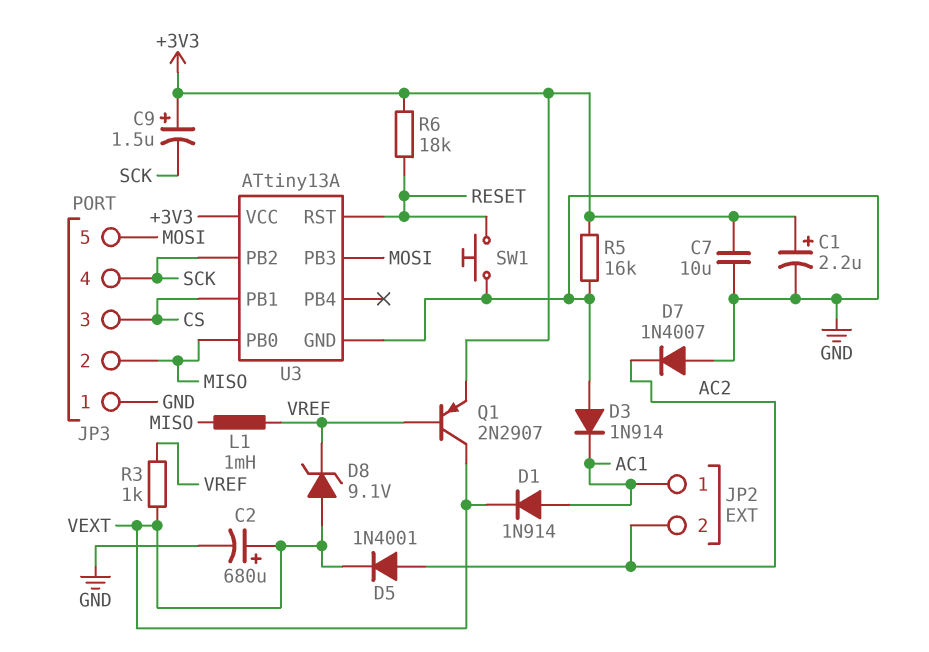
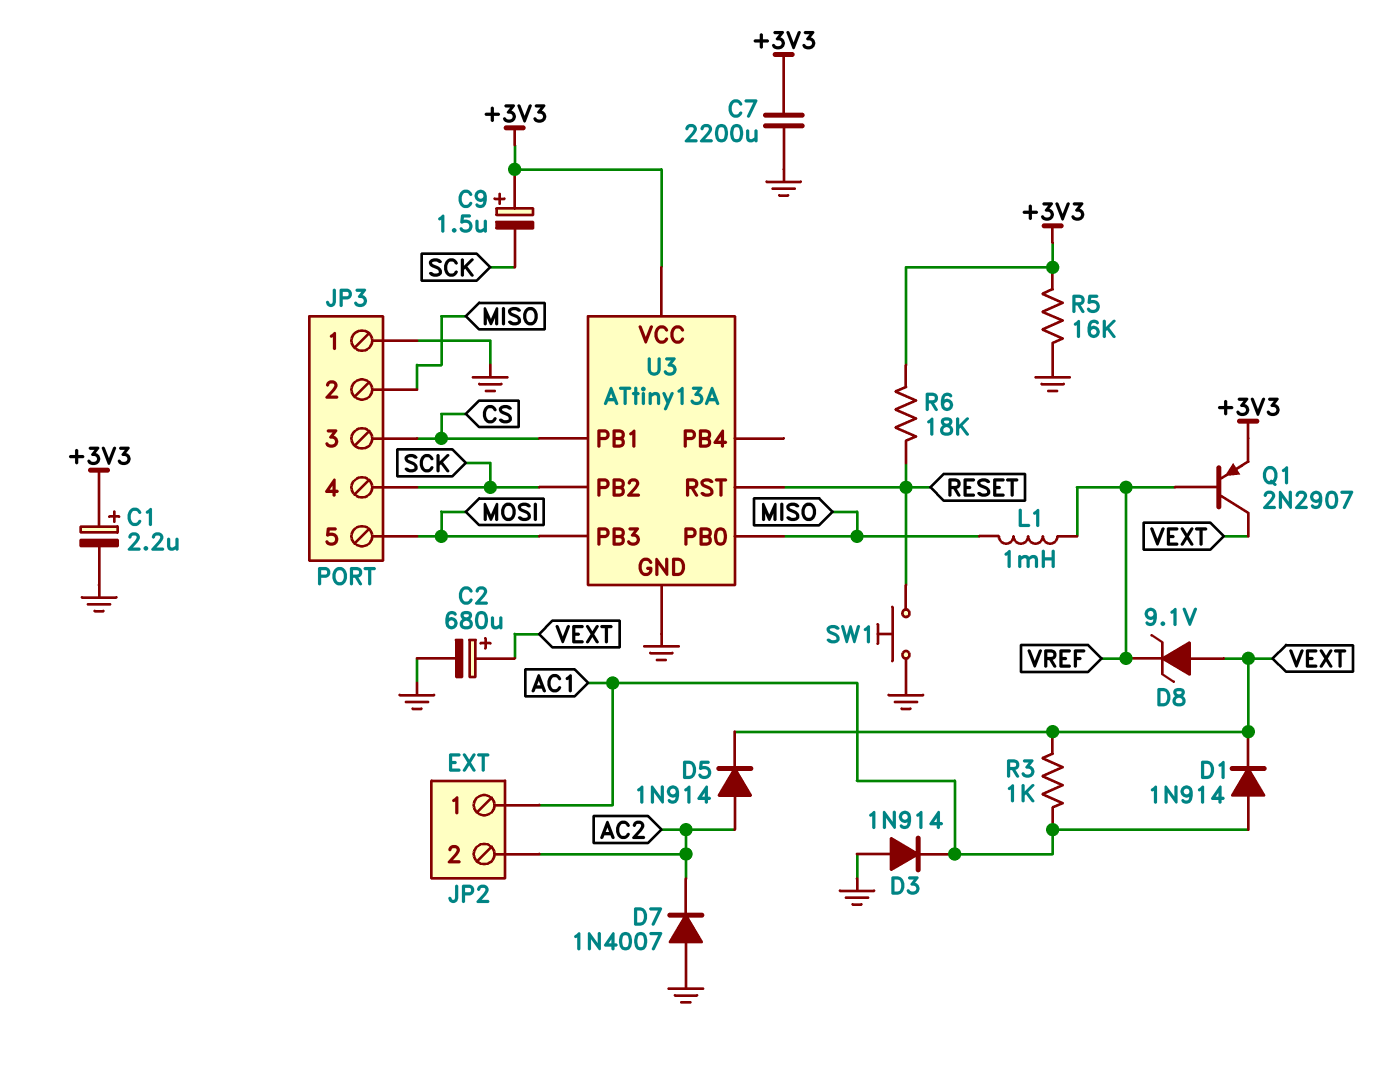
C7: 10uF (+3V3, GND) -> 2200uF (+3V3, GND)
D5: diode 1N4001 (A AC2, K VEXT) -> diode 1N914 (A AC2, K VEXT)
R3: 1k (VEXT, VREF) -> 1k (AC1, VEXT)

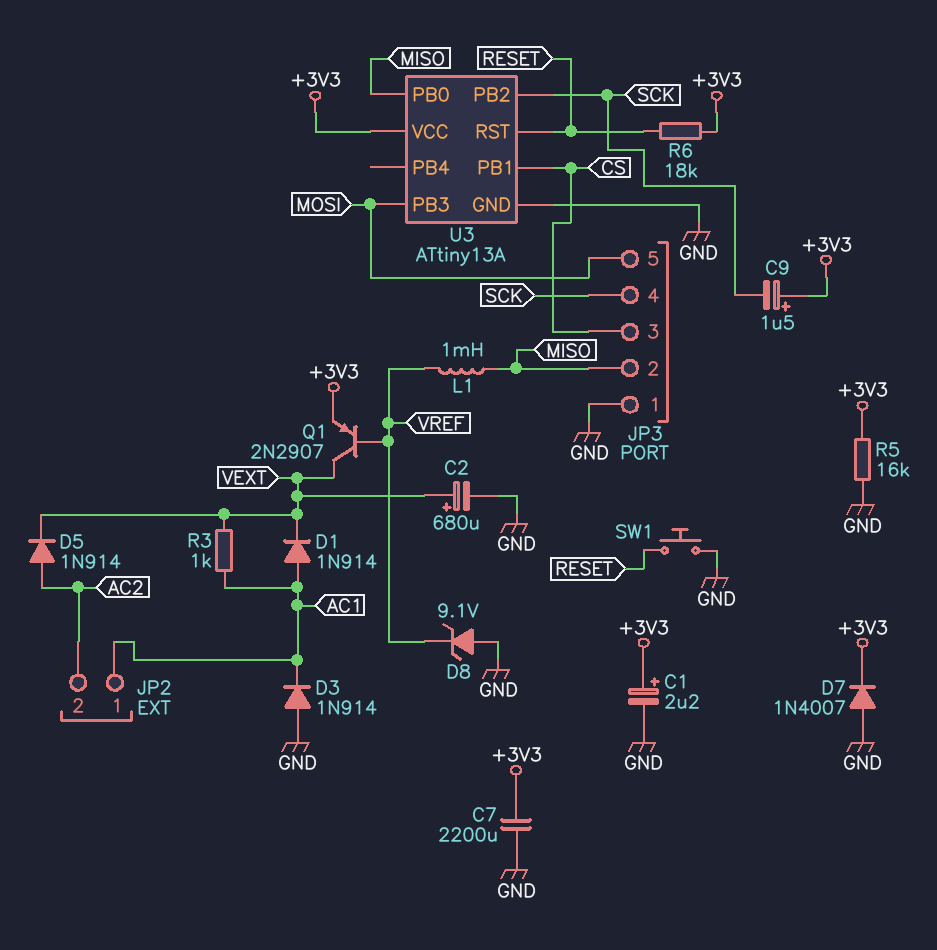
D7: diode 1N4007 (A GND, K AC2) -> diode 1N4007 (A GND, K +3V3)
D8: zener 9.1V (A VEXT, K VREF) -> zener 9.1V (A GND, K VREF)

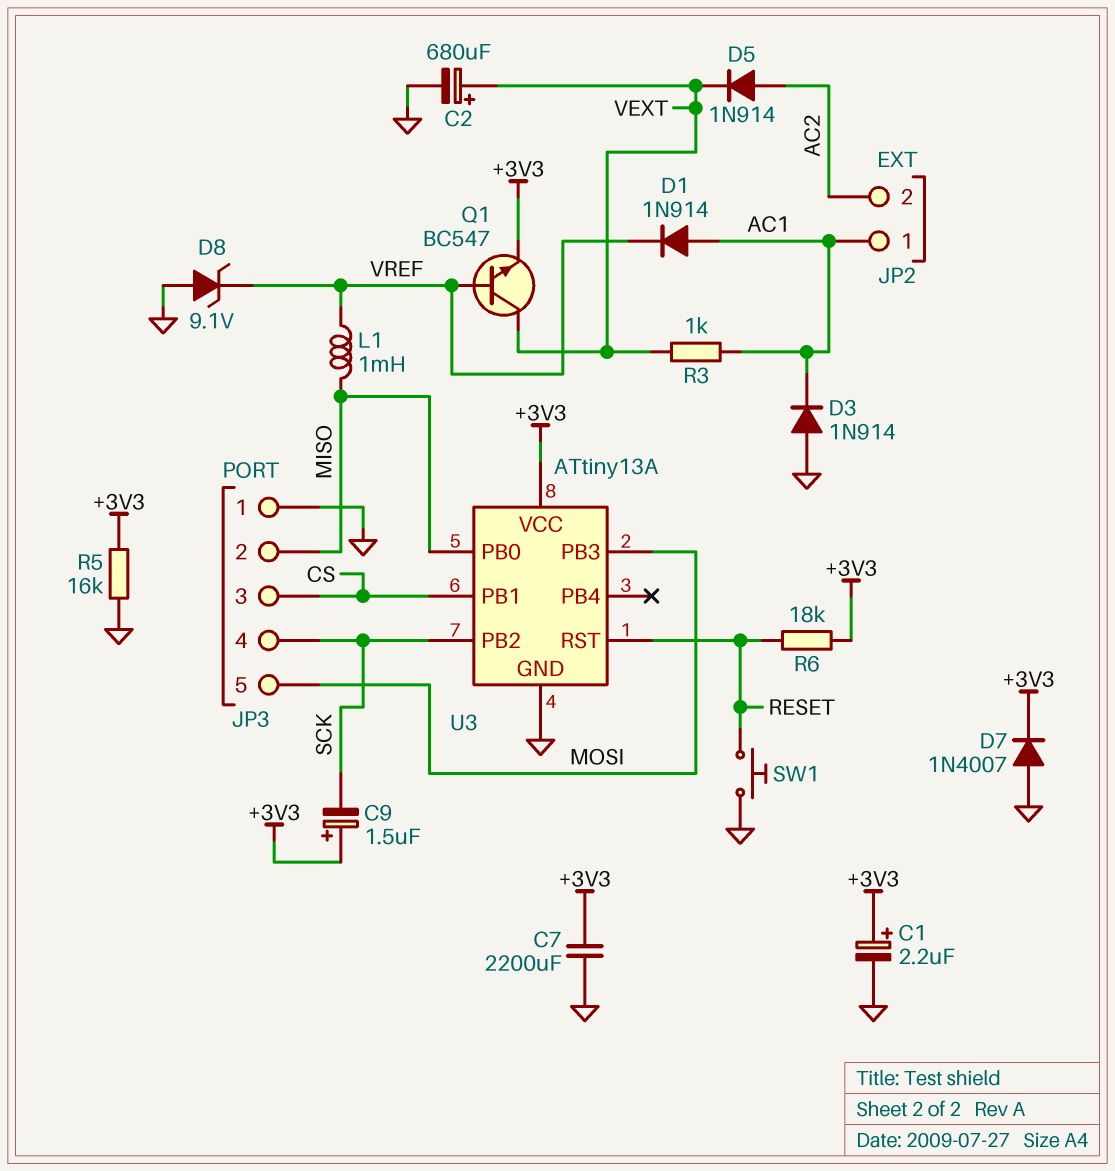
D1: diode 1N914 (A AC1, K VEXT) -> diode 1N914 (A AC1, K VREF)
Q1: PNP 2N2907 (B VREF, C VEXT, E +3V3) -> NPN BC547 (B VREF, C VEXT, E +3V3)

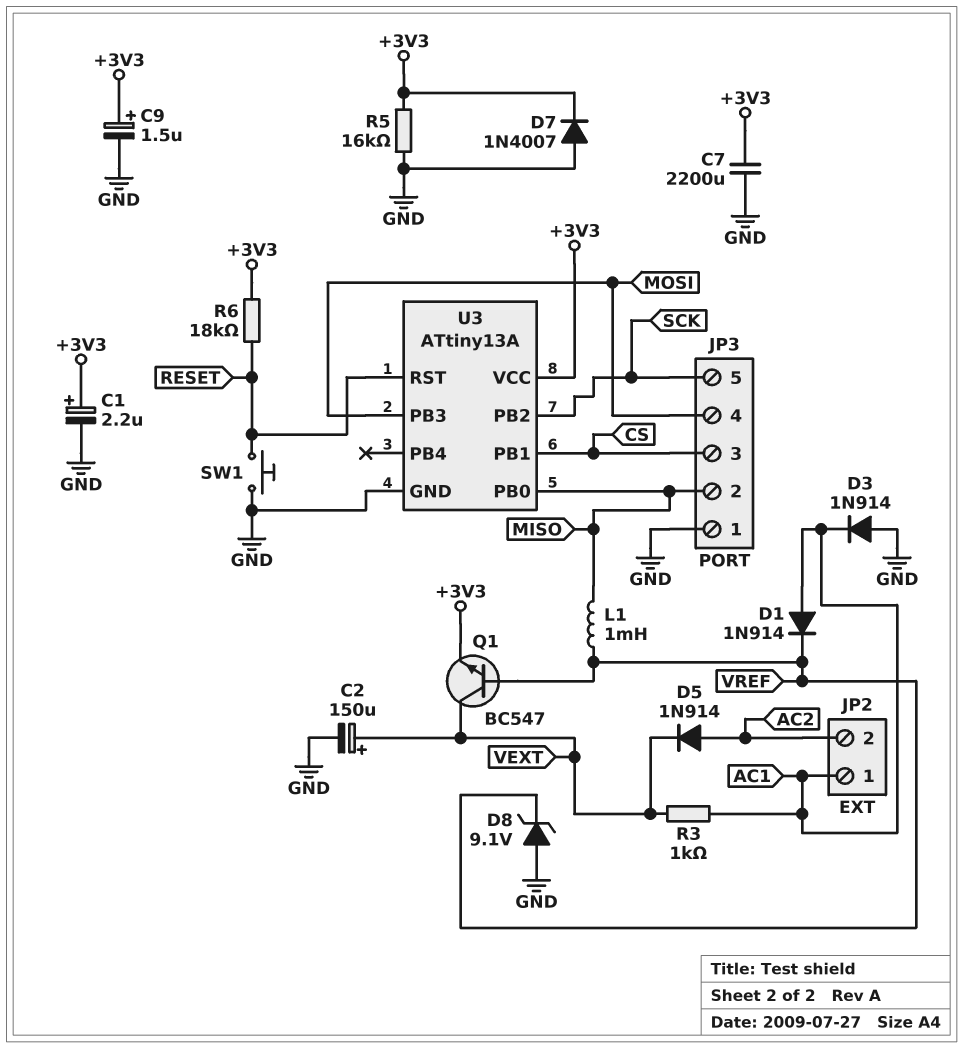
C2: 680uF (plus VEXT, minus GND) -> 150uF (plus VEXT, minus GND)
C9: 1.5uF (plus +3V3, minus SCK) -> 1.5uF (plus +3V3, minus GND)
JP3 pin 4: SCK -> MOSI
JP3 pin 5: MOSI -> SCK

